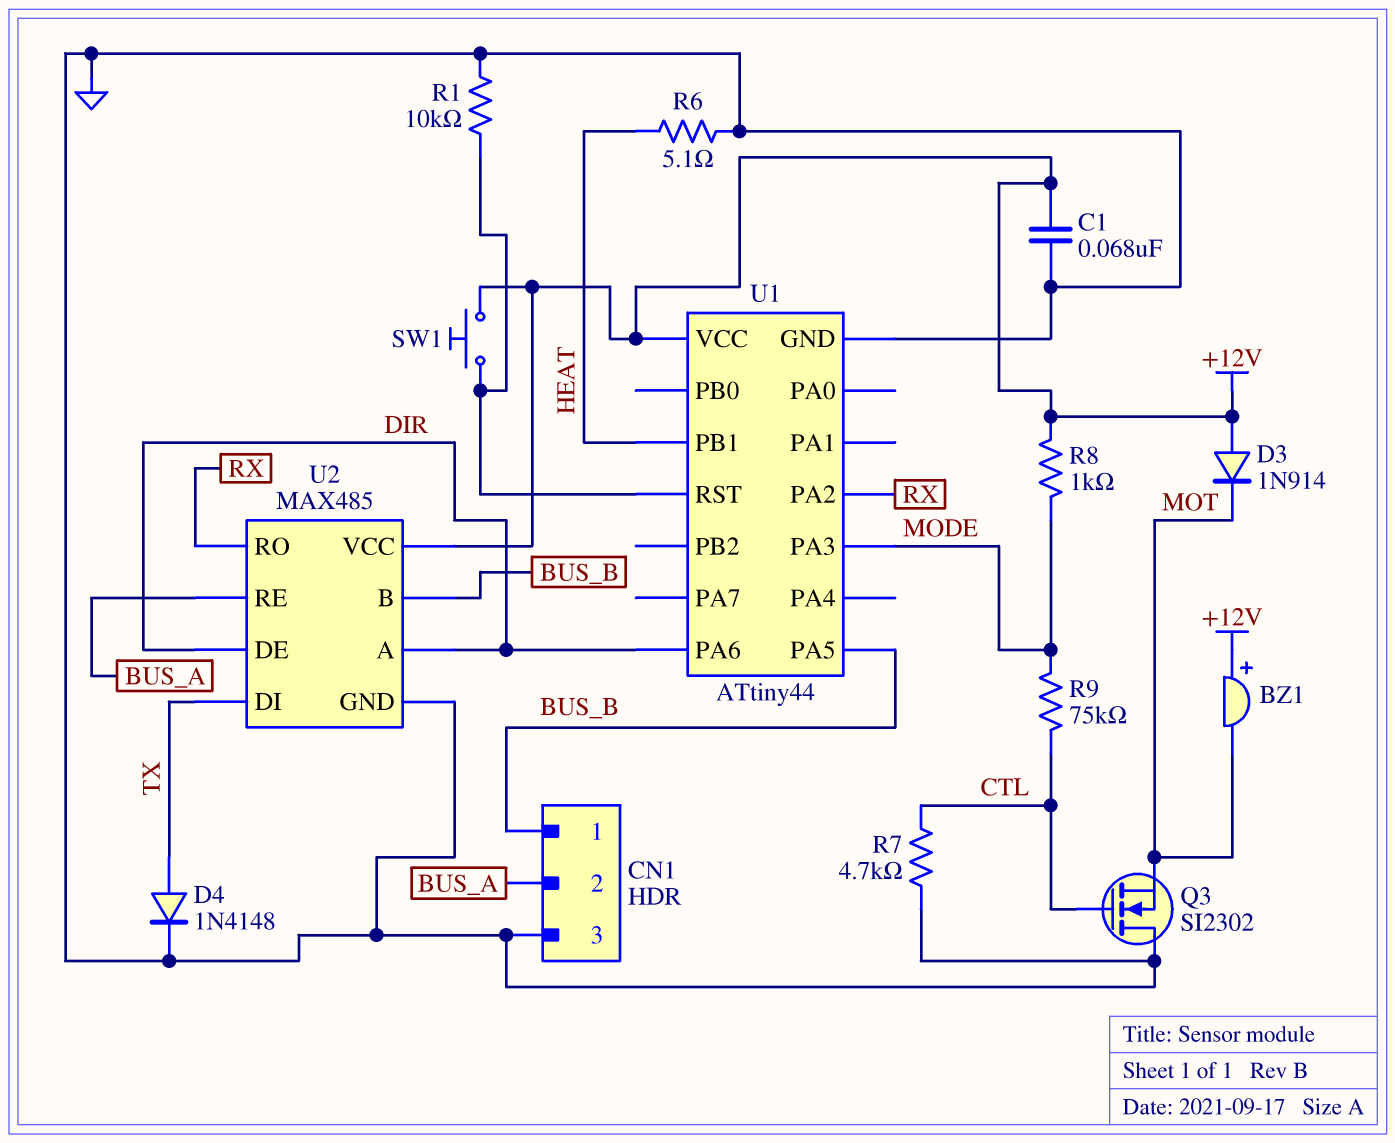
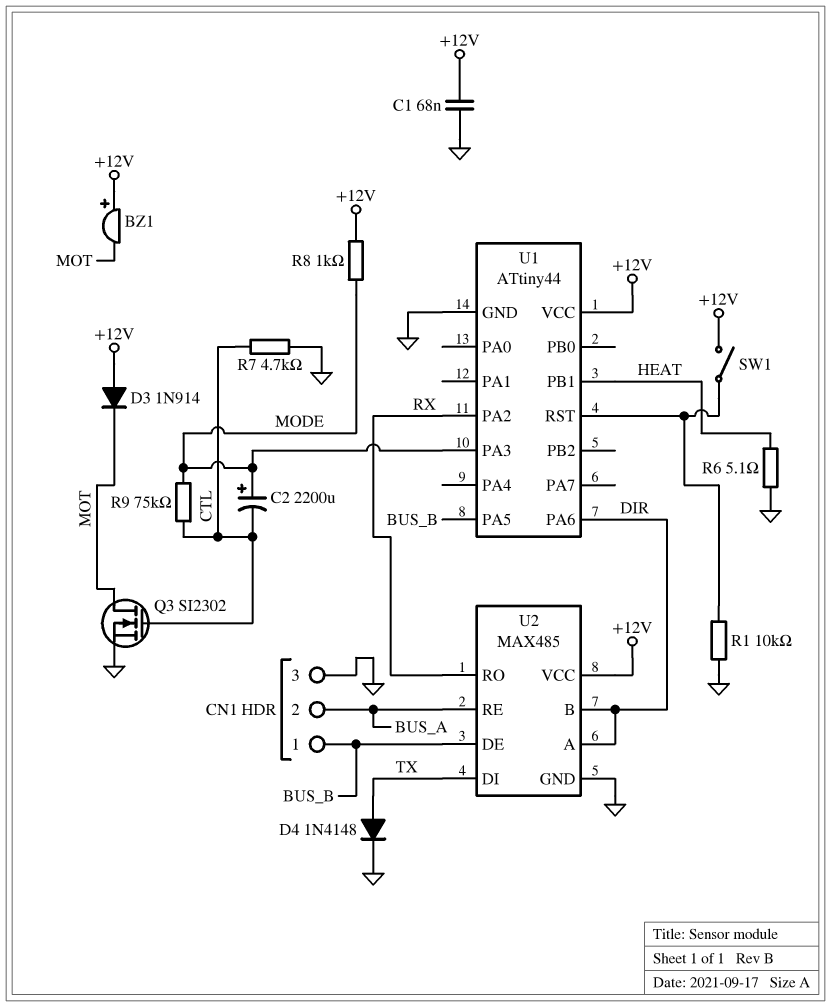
C2: none -> 2200uF (plus MODE, minus CTL)
Q3: NMOS SI2302 (G CTL, D GND, S MOT) -> NMOS SI2302 (G CTL, D MOT, S GND)
SW1: button (+12V, U1/RST) -> switch (+12V, U1/RST)
U2 pin B: BUS_B -> DIR
U2 pin DE: DIR -> BUS_B

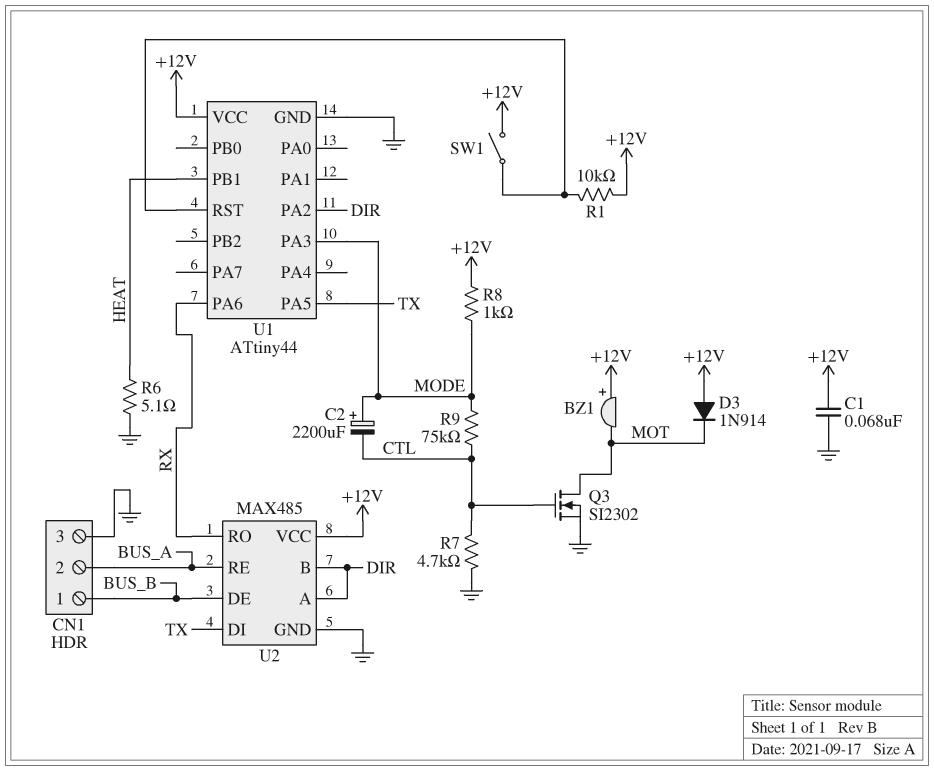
D4: diode 1N4148 (A TX, K GND) -> none
R1: 10k (GND, U1/RST) -> 10k (+12V, U1/RST)
U1 pin PA2: RX -> DIR
U1 pin PA5: BUS_B -> TX
U1 pin PA6: DIR -> RX

